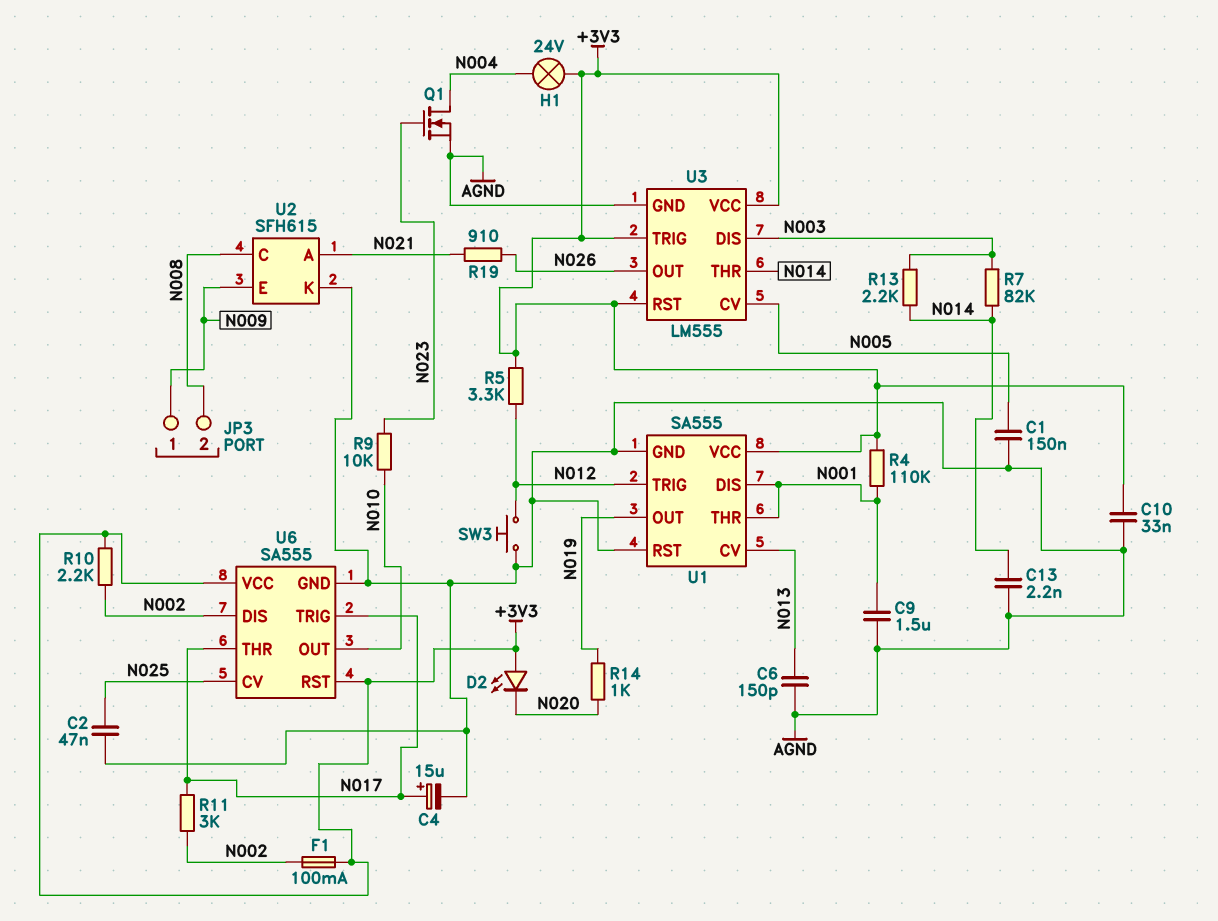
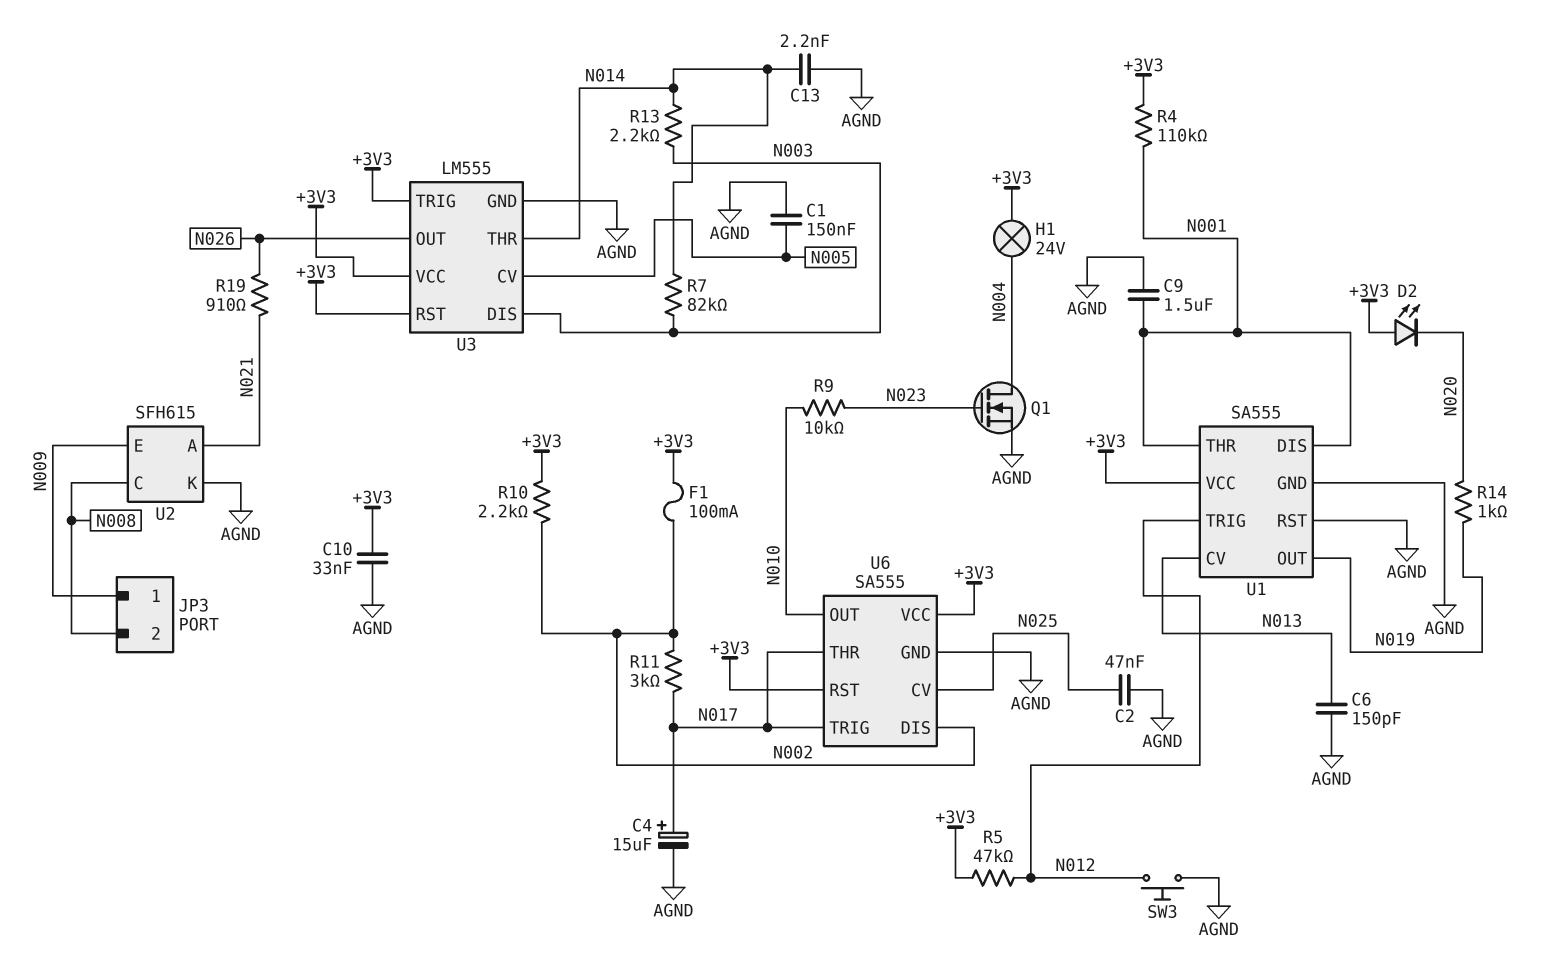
R5: 3.3k (+3V3, N012) -> 47k (+3V3, N012)

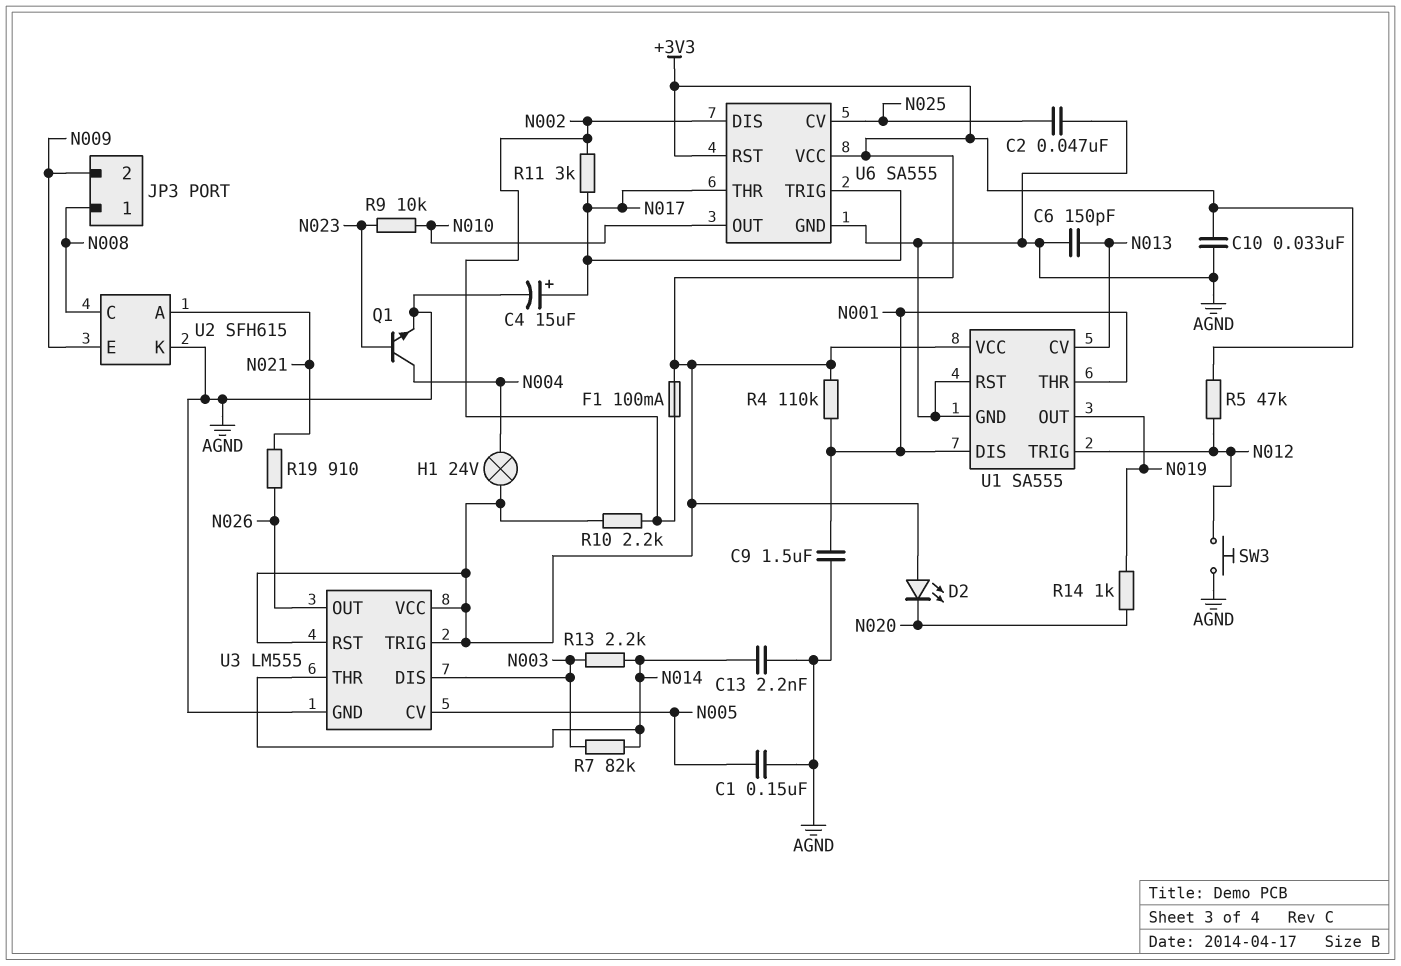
JP3 pin 1: N009 -> N008
JP3 pin 2: N008 -> N009
Q1: NMOS (G N023, D N004, S AGND) -> NPN (B N023, C N004, E AGND)

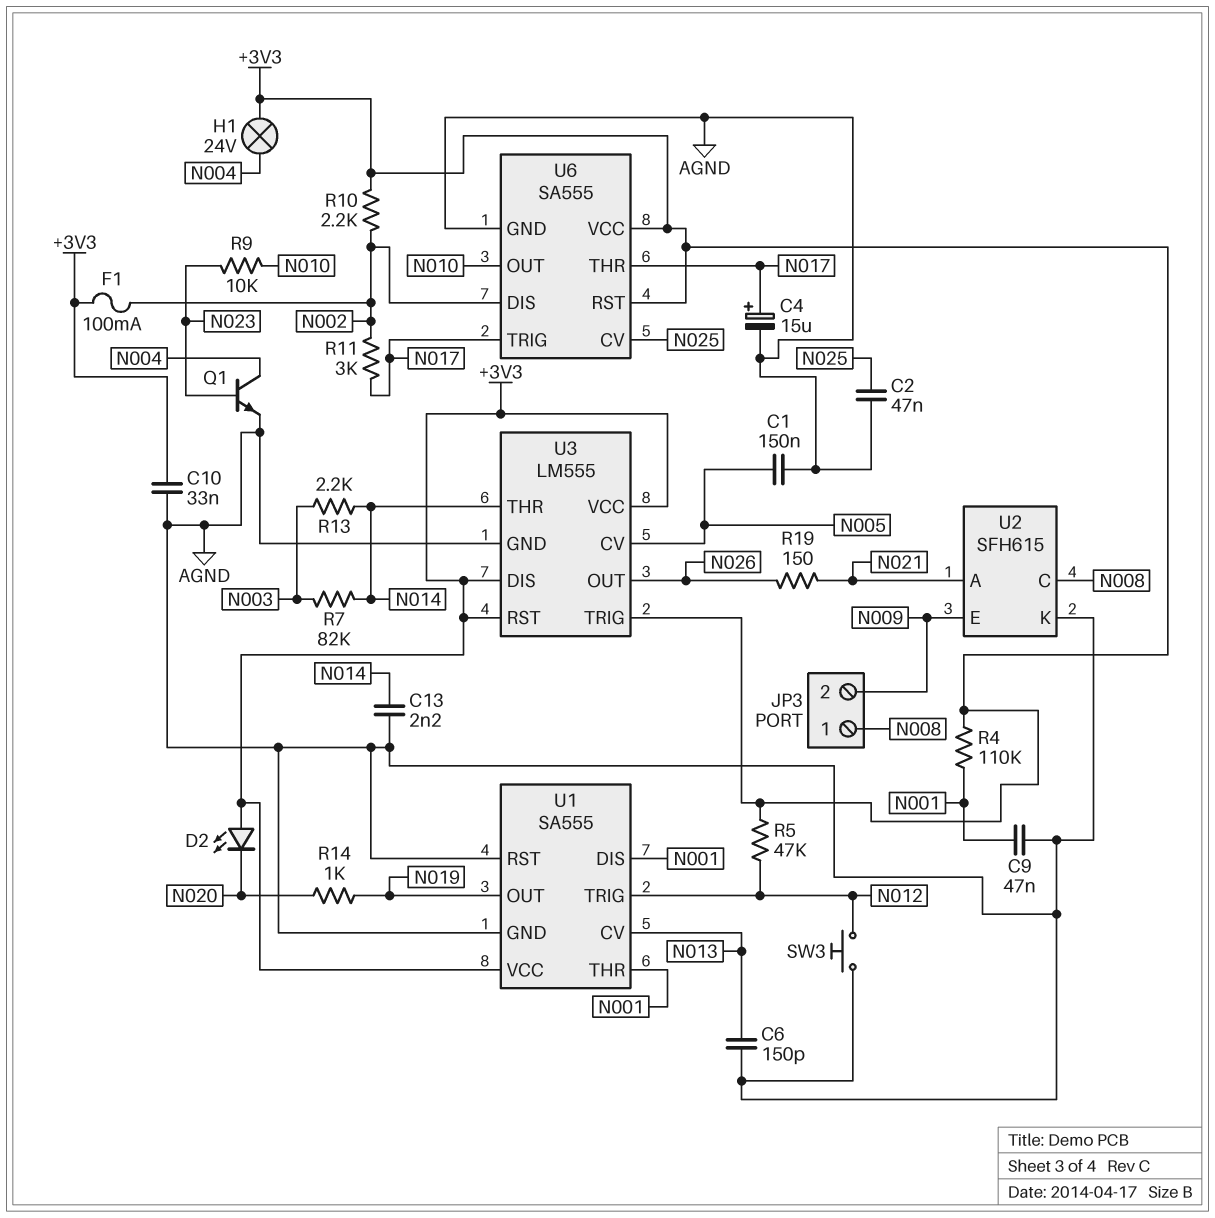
C9: 1.5uF (AGND, N001) -> 47nF (AGND, N001)
R19: 910 (N021, N026) -> 150 (N021, N026)
U3 pin DIS: N003 -> +3V3

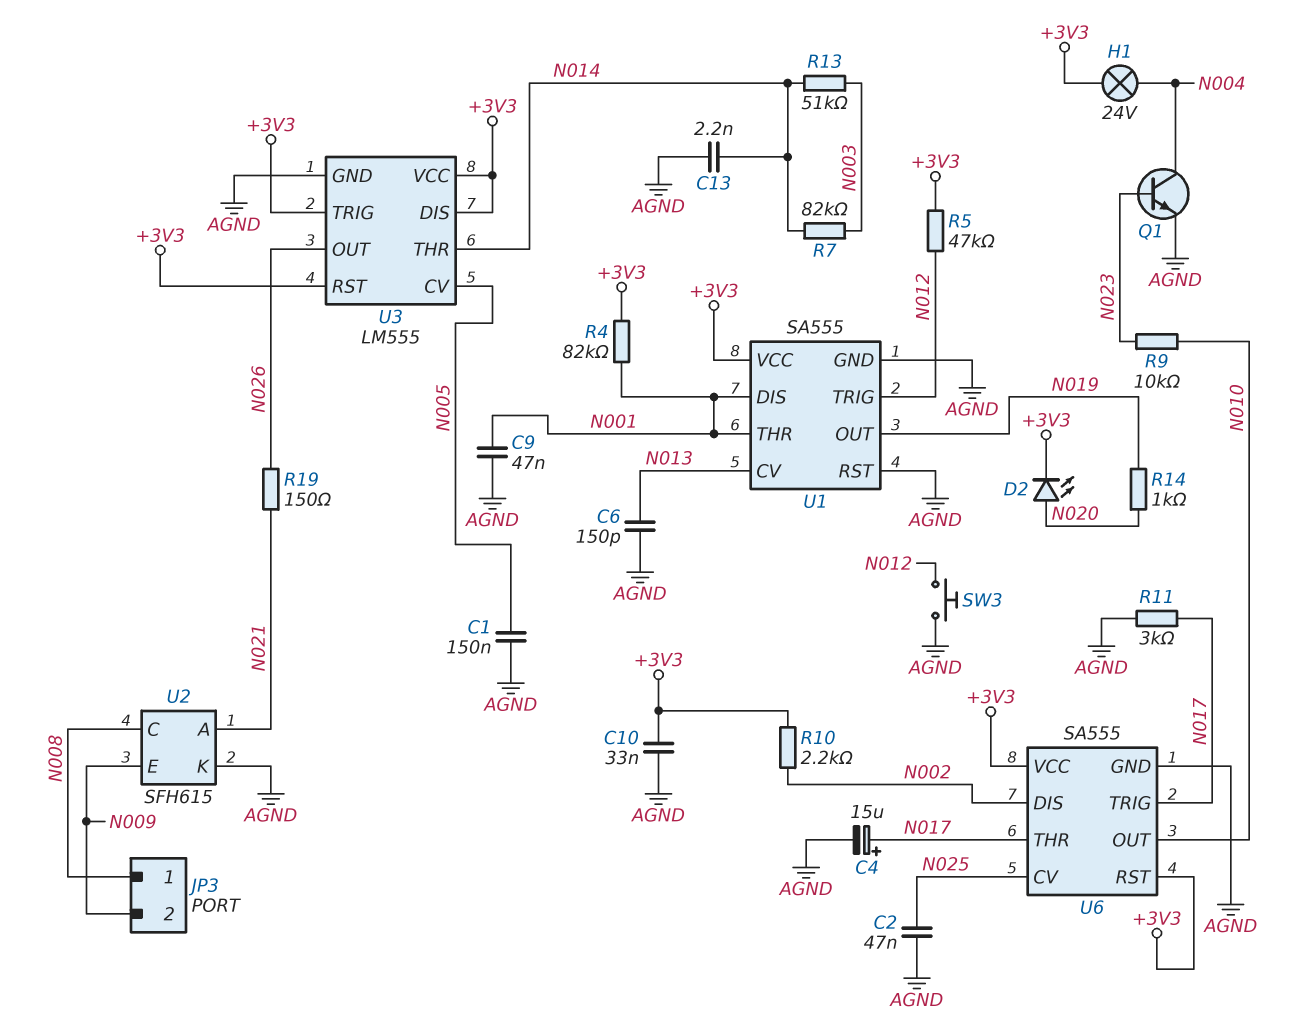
D2: LED (A +3V3, K N020) -> LED (A N020, K +3V3)
F1: 100mA (+3V3, N002) -> none
R4: 110k (+3V3, N001) -> 82k (+3V3, N001)
R11: 3k (N002, N017) -> 3k (AGND, N017)
R13: 2.2k (N003, N014) -> 51k (N003, N014)

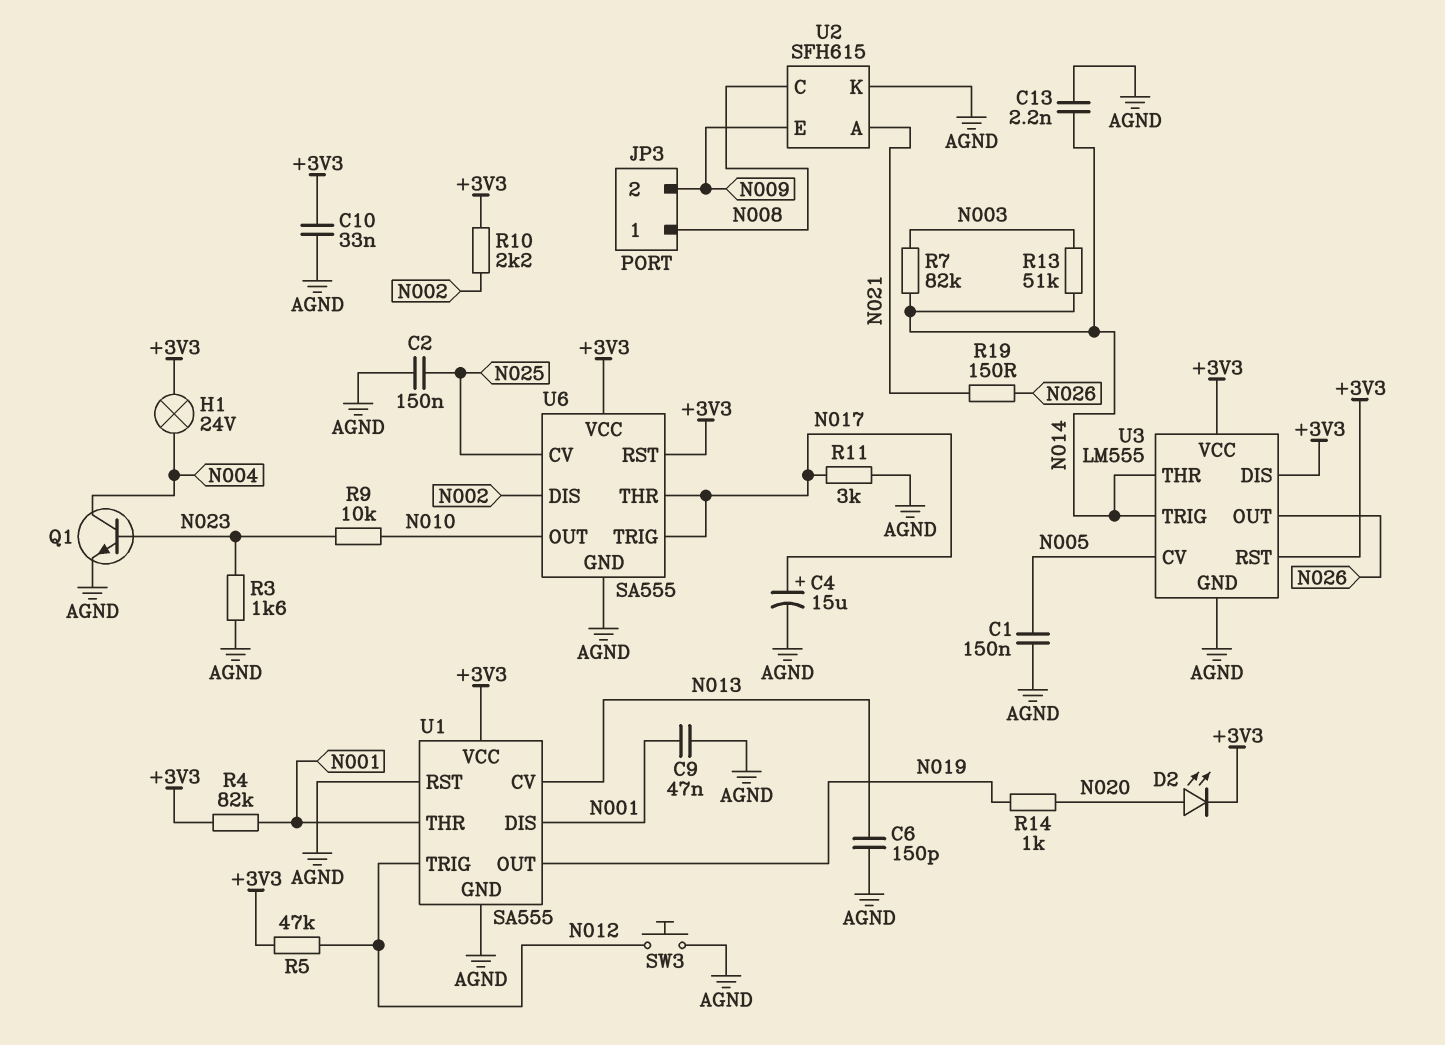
C2: 47nF (AGND, N025) -> 150nF (AGND, N025)
R3: none -> 1.6k (AGND, N023)
U3 pin TRIG: +3V3 -> N014

